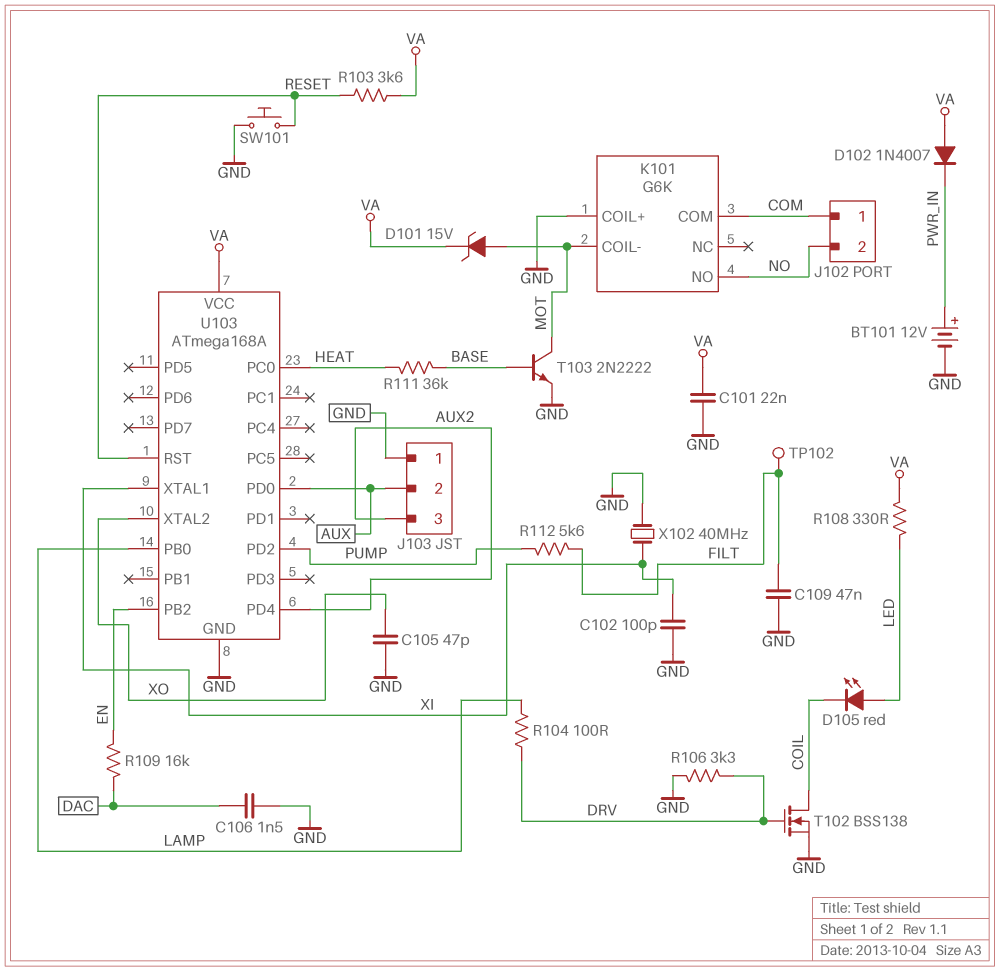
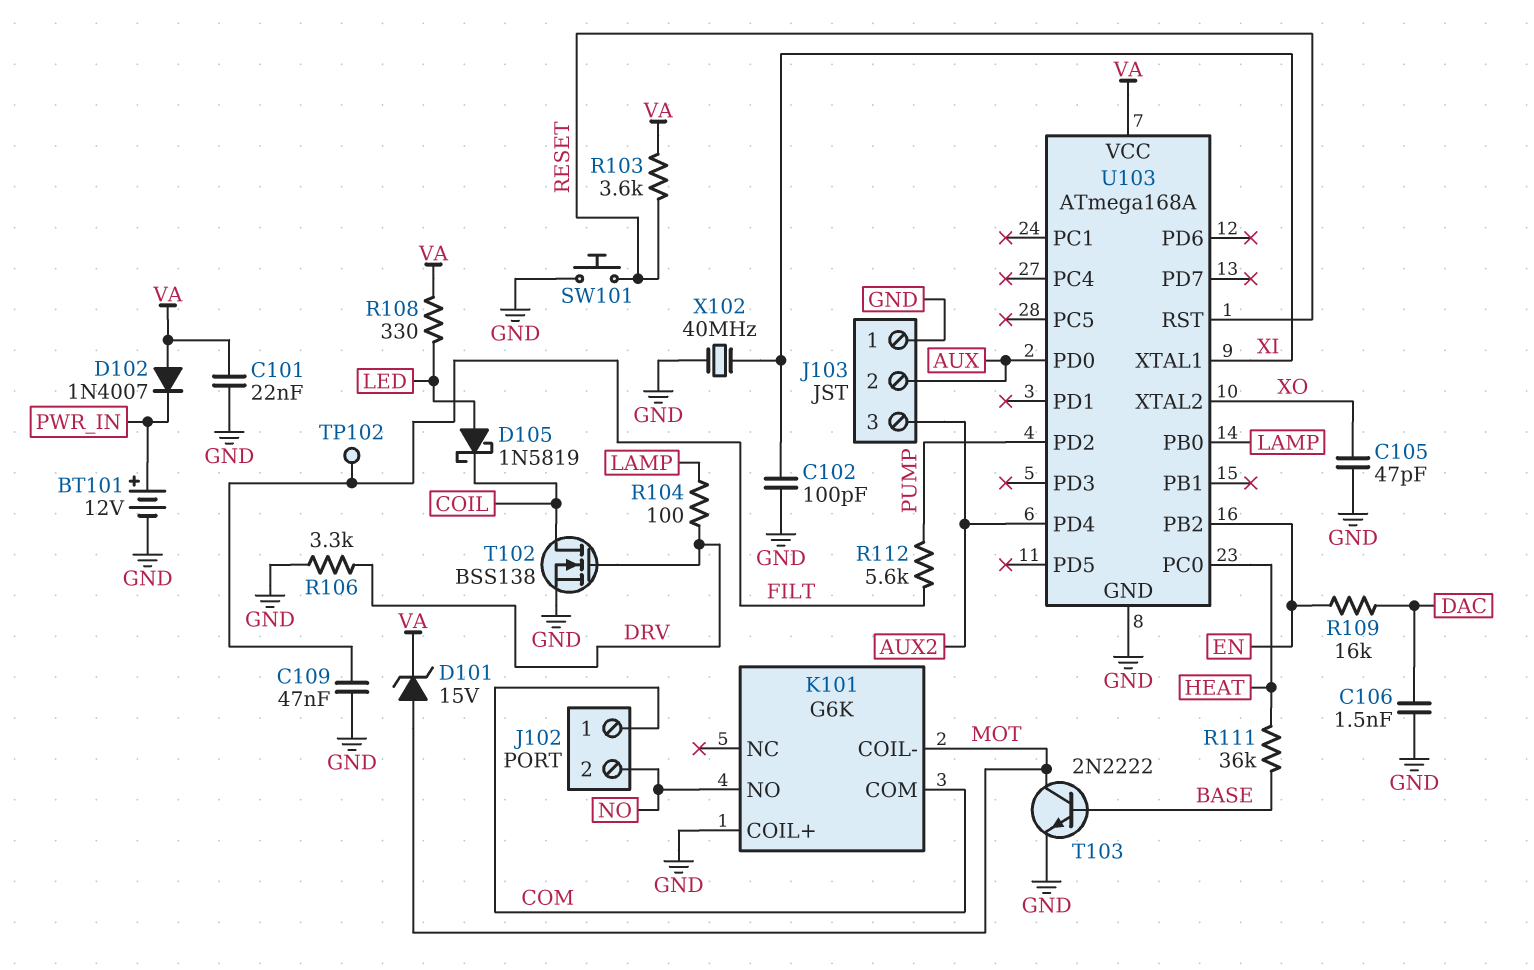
D105: LED red (A LED, K COIL) -> schottky 1N5819 (A LED, K COIL)

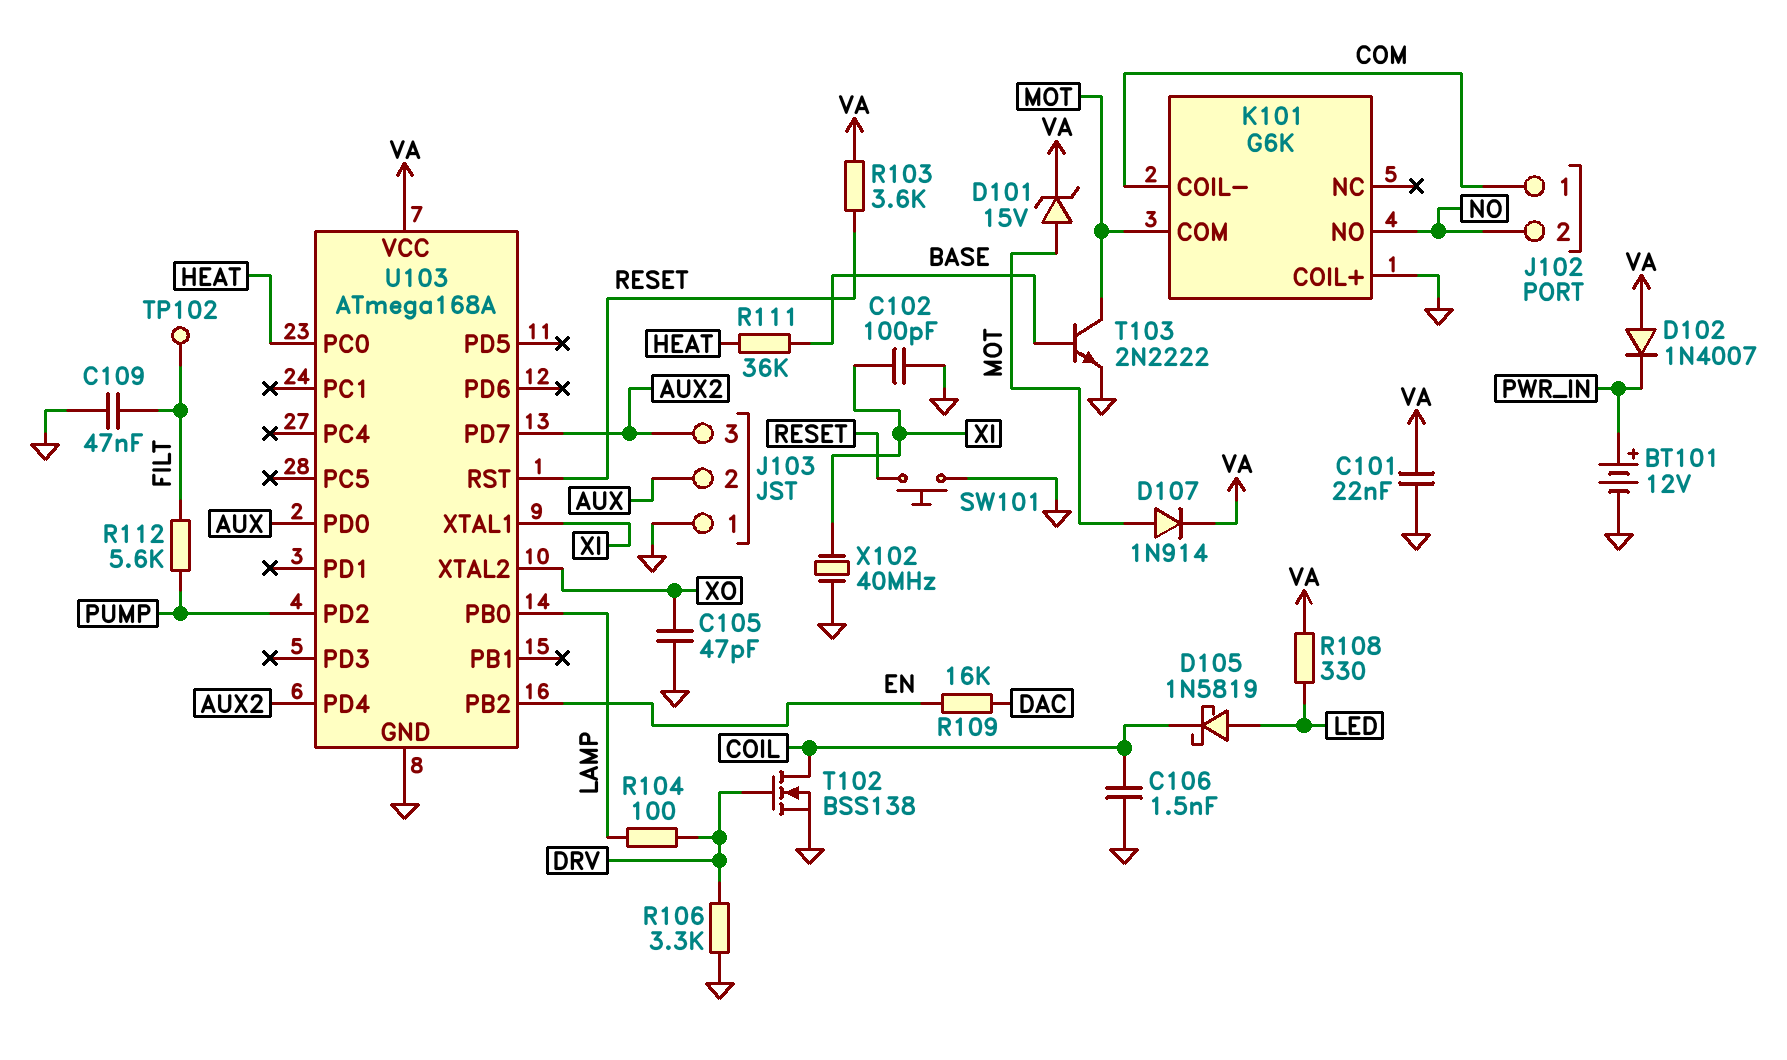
C106: 1.5nF (DAC, GND) -> 1.5nF (COIL, GND)
D107: none -> diode 1N914 (A MOT, K VA)
K101 pin COIL-: MOT -> COM
K101 pin COM: COM -> MOT
U103 pin PD7: none -> AUX2

